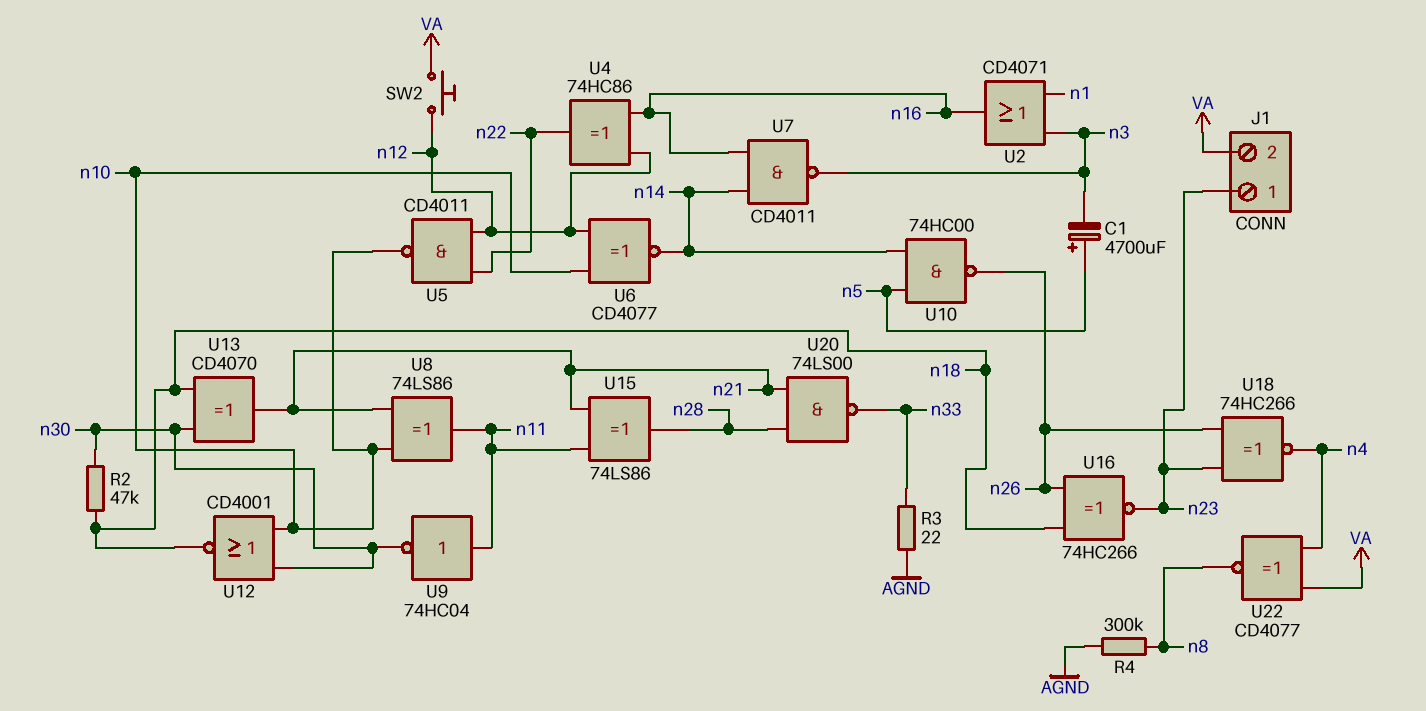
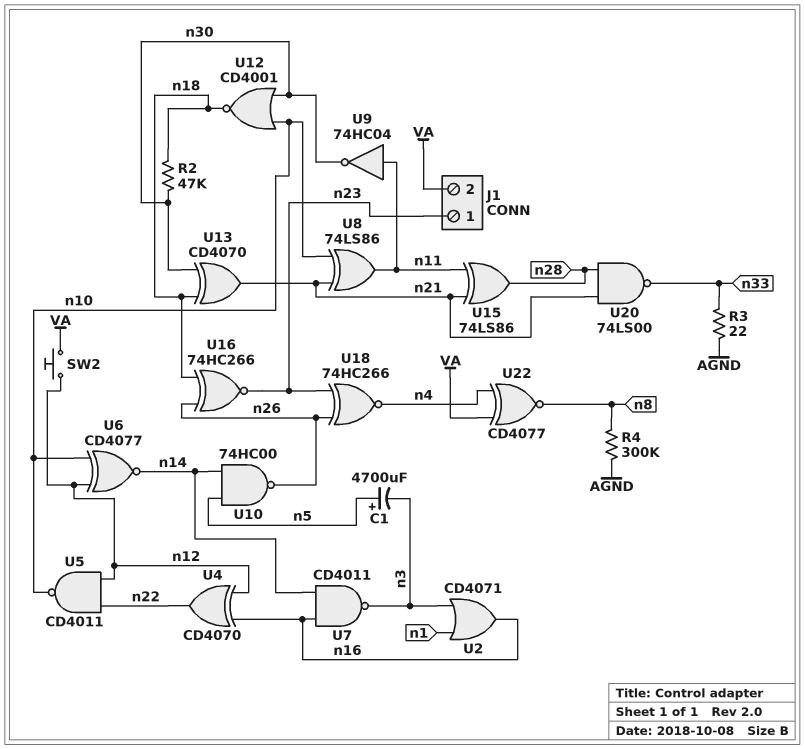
U4: XOR 74HC86 (in n12, in n16, out n22) -> XOR CD4070 (in n12, in n16, out n22)

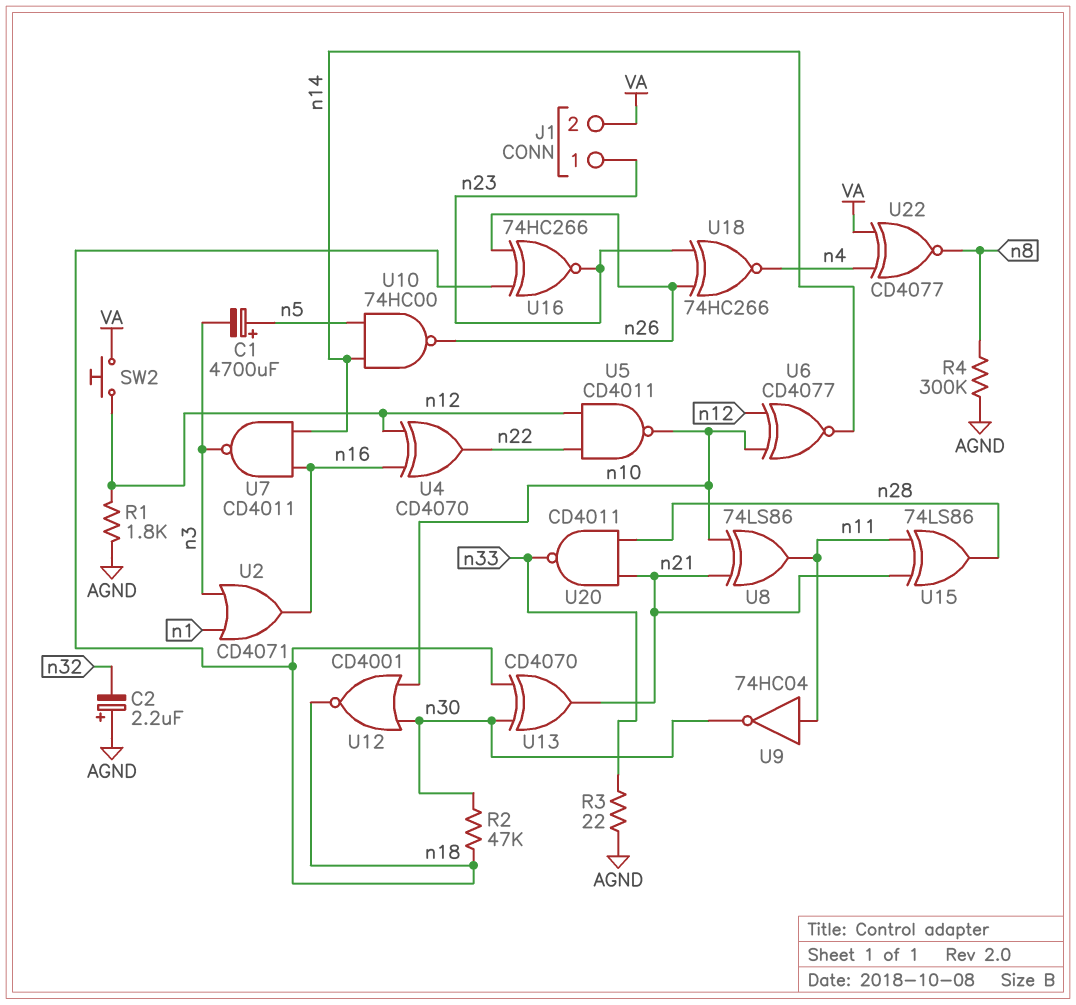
C2: none -> 2.2uF (plus AGND, minus n32)
R1: none -> 1.8k (AGND, n12)
U20: NAND 74LS00 (in n21, in n28, out n33) -> NAND CD4011 (in n21, in n28, out n33)

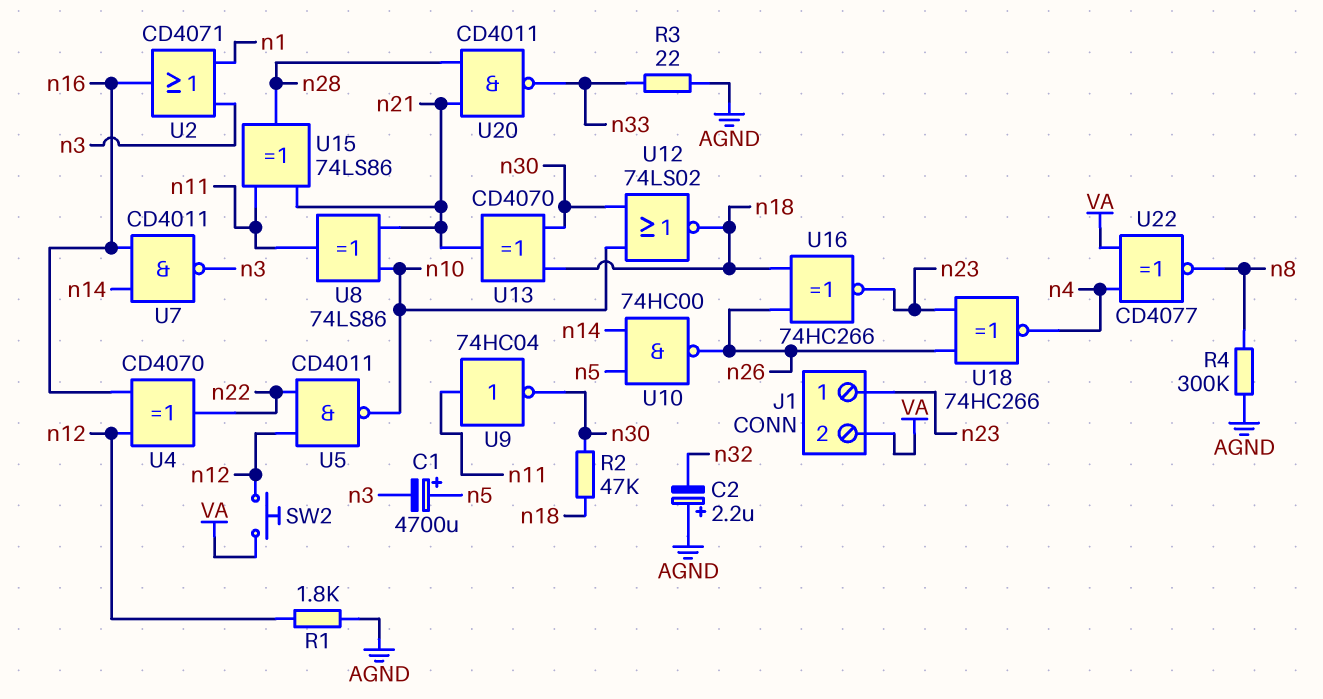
U6: XNOR CD4077 (in n10, in n12, out n14) -> none
U12: NOR CD4001 (in n10, in n30, out n18) -> NOR 74LS02 (in n10, in n30, out n18)

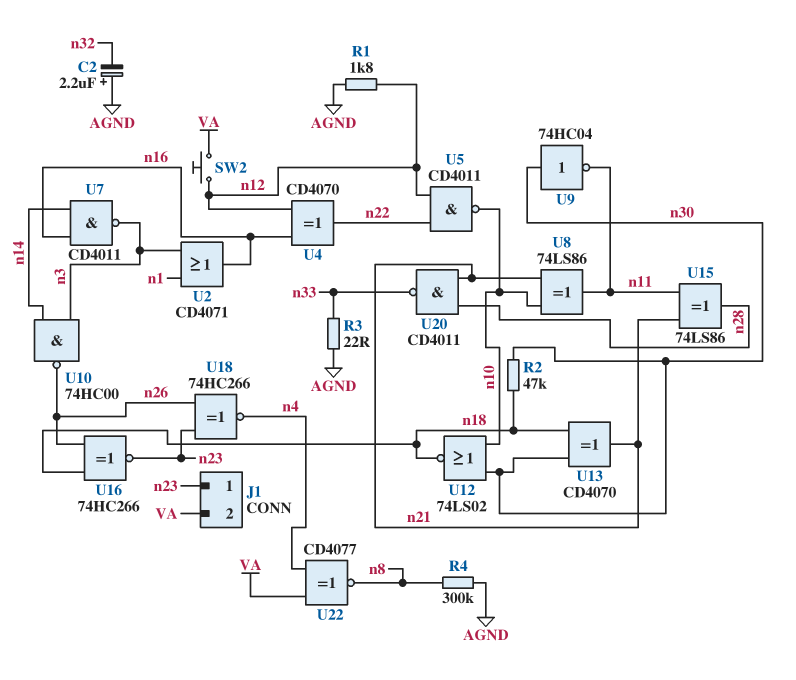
C1: 4700uF (plus n5, minus n3) -> none
U9: NOT 74HC04 (in n11, out n30) -> NOT 74HC04 (in n30, out n11)
U10: NAND 74HC00 (in n5, in n14, out n26) -> NAND 74HC00 (in n3, in n14, out n26)

